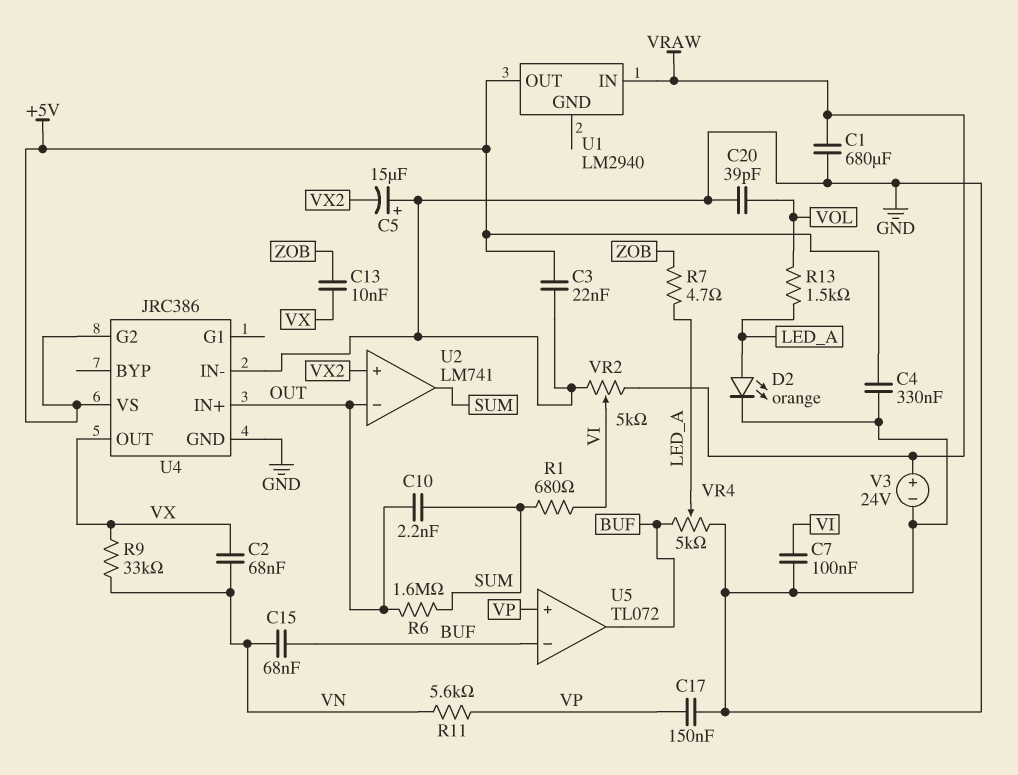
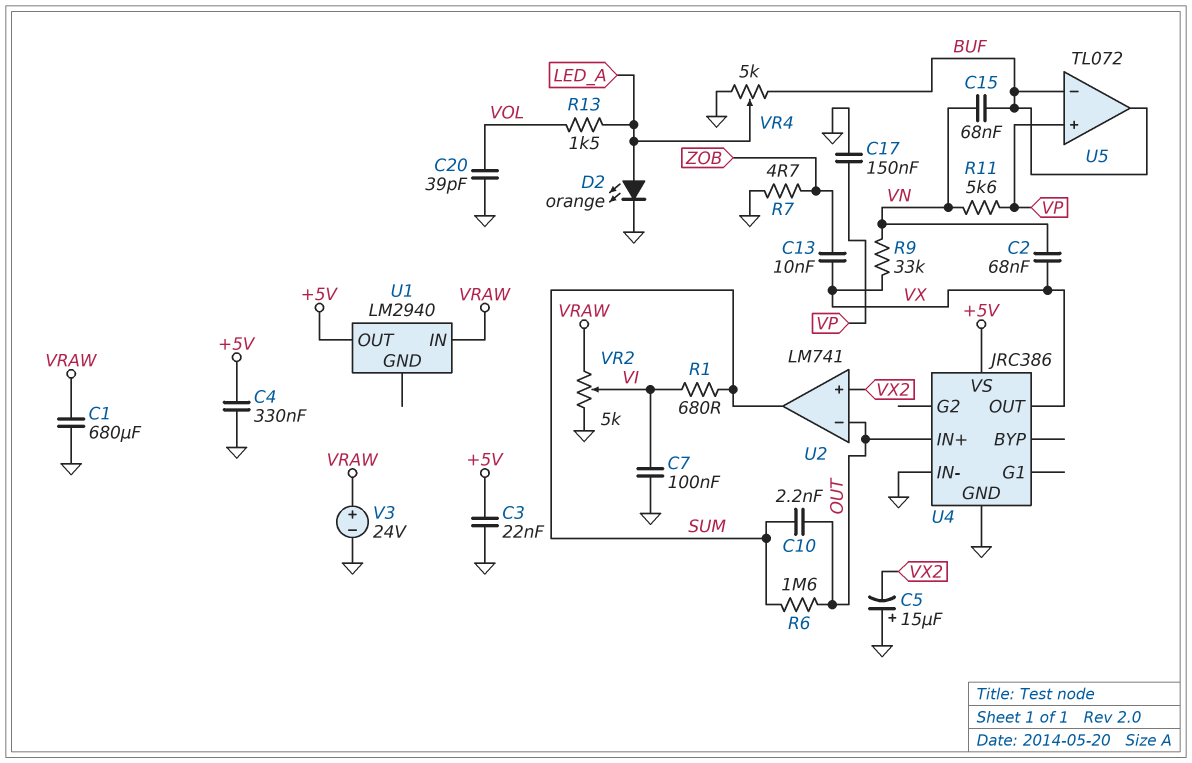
R7: 4.7 (LED_A, ZOB) -> 4.7 (GND, ZOB)
U4 pin G2: +5V -> none

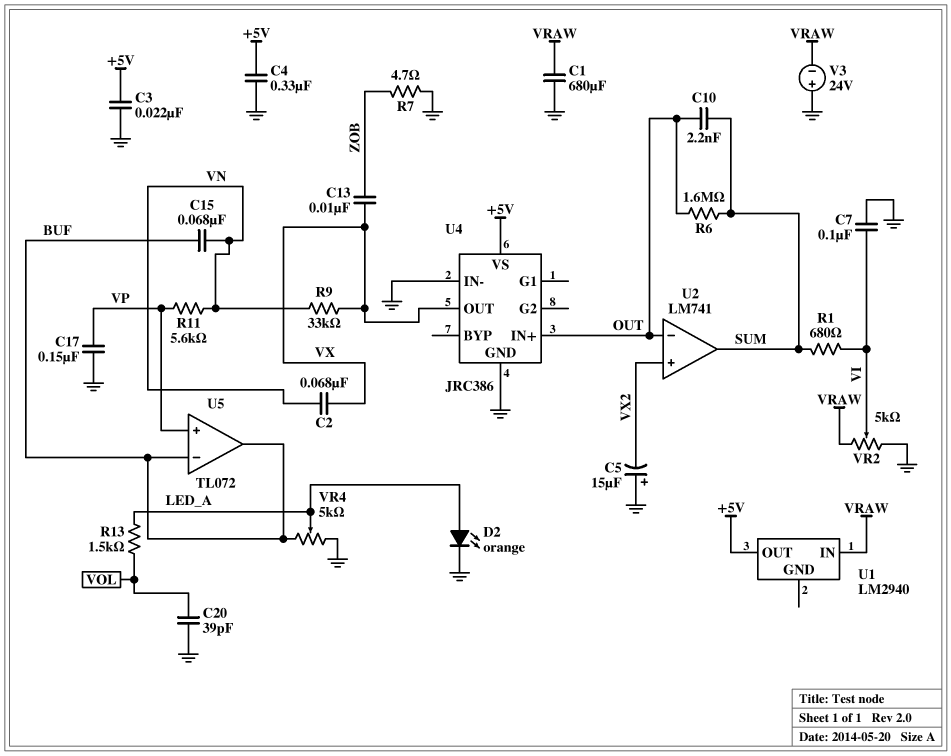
V3: 24V (plus VRAW, minus GND) -> 24V (plus GND, minus VRAW)

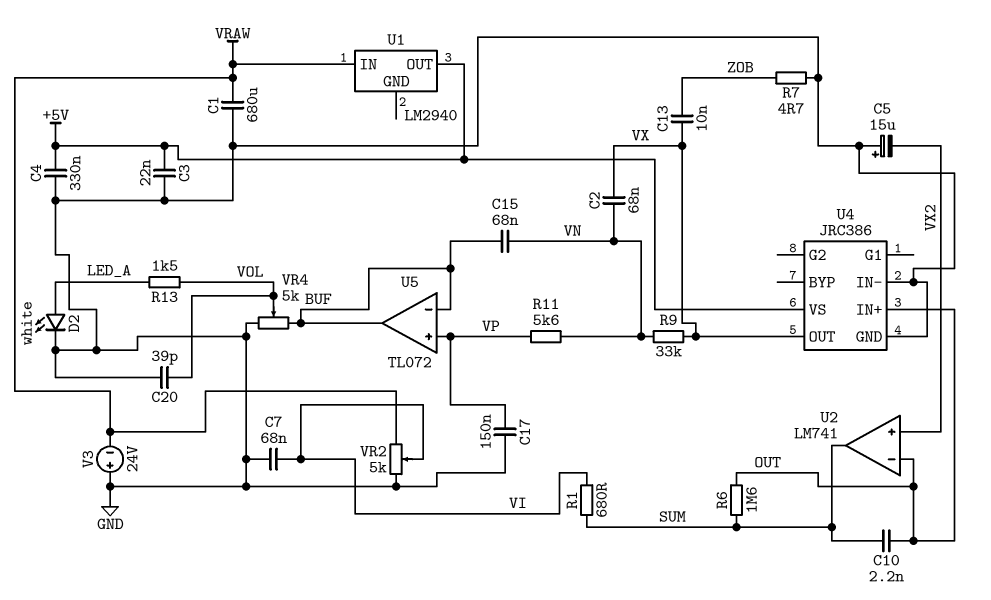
C7: 100nF (GND, VI) -> 68nF (GND, VI)
D2: LED orange (A LED_A, K GND) -> LED white (A LED_A, K GND)
VR4: 5k (BUF, GND, wiper LED_A) -> 5k (BUF, GND, wiper VOL)

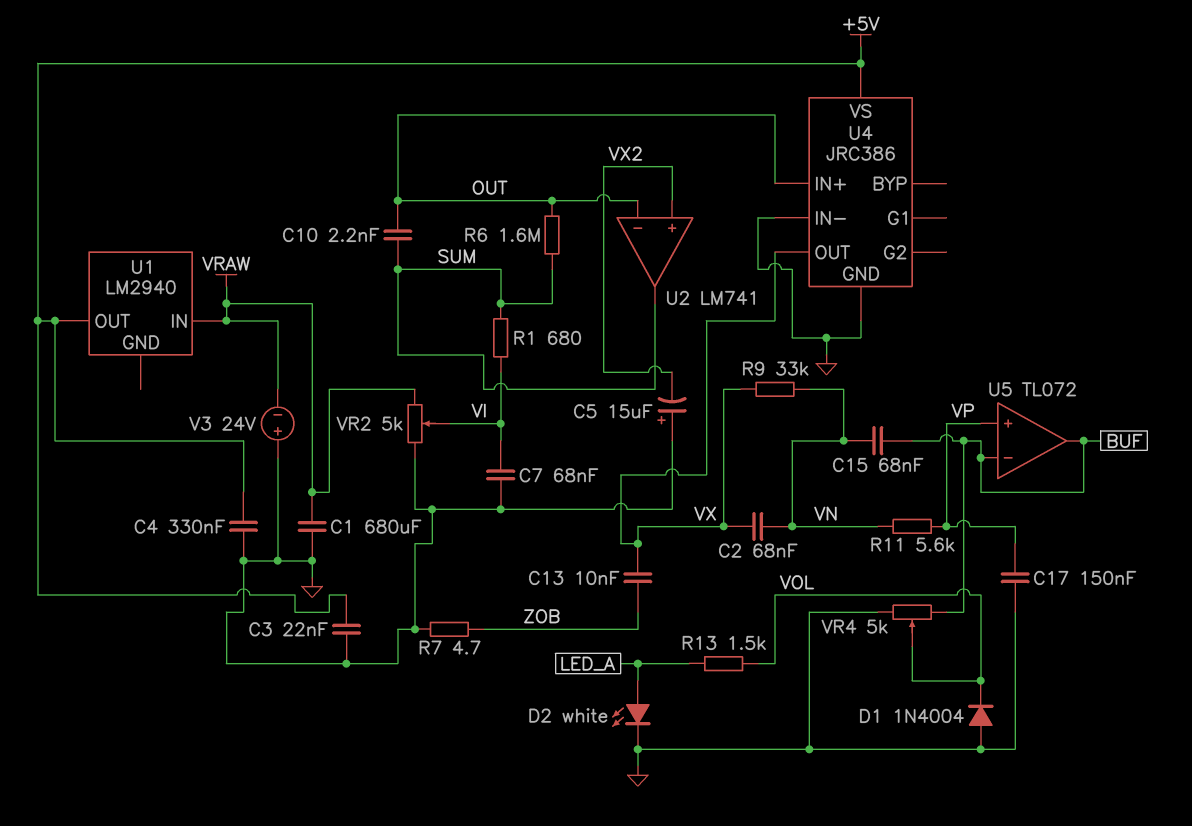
C20: 39pF (GND, VOL) -> none
D1: none -> diode 1N4004 (A GND, K VOL)

